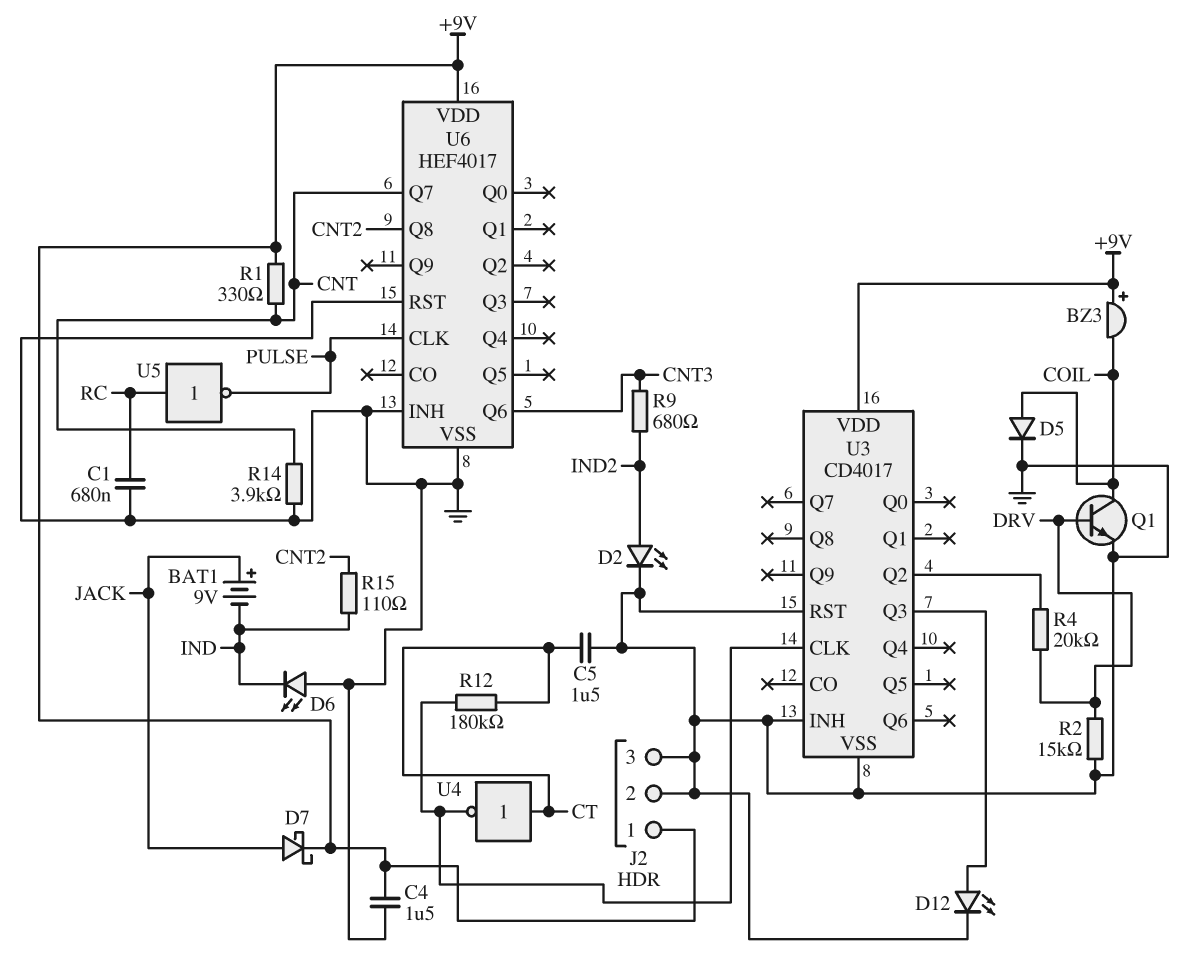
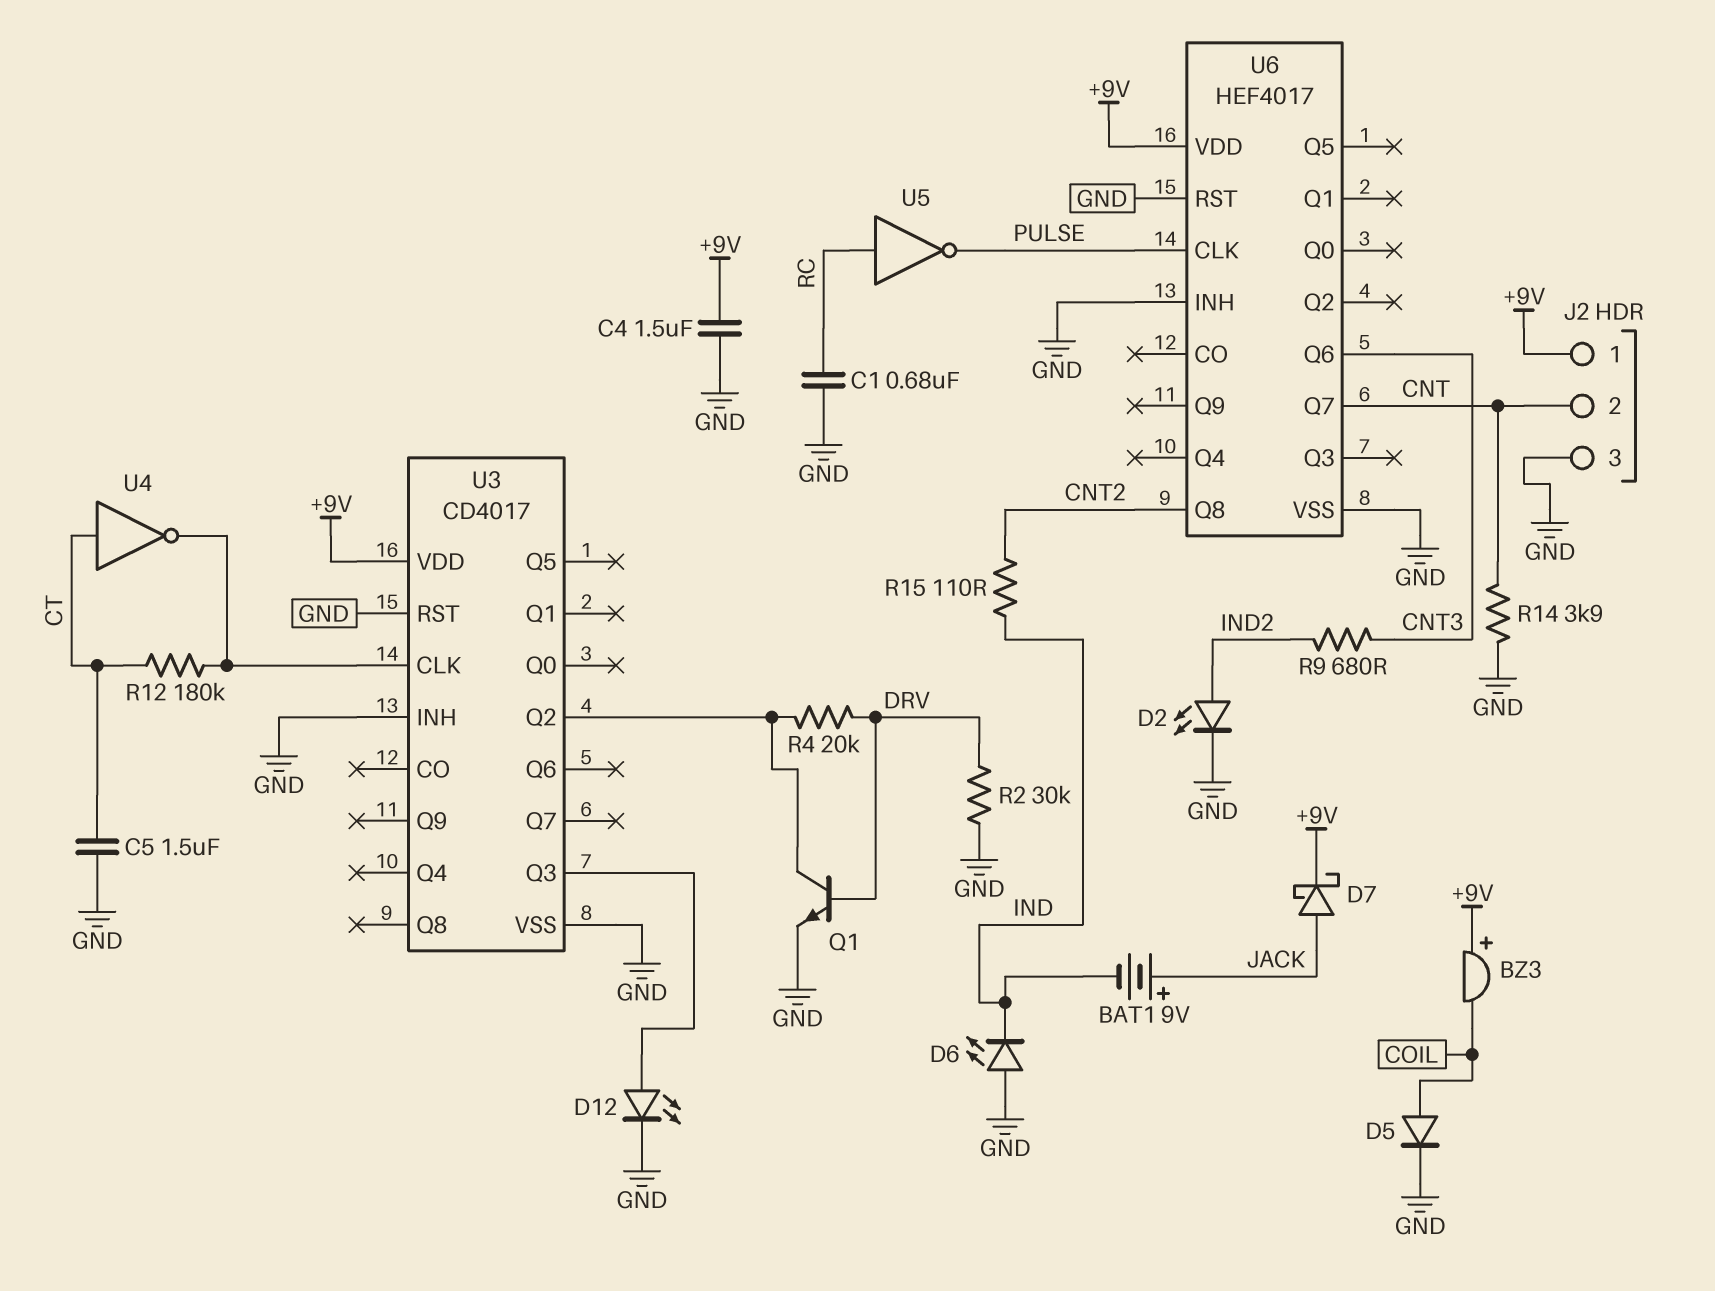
J2 pin 2: GND -> CNT
Q1: NPN (B DRV, C COIL, E GND) -> NPN (B DRV, C U3/Q2, E GND)
R1: 330 (+9V, CNT) -> none
R2: 15k (DRV, GND) -> 30k (DRV, GND)

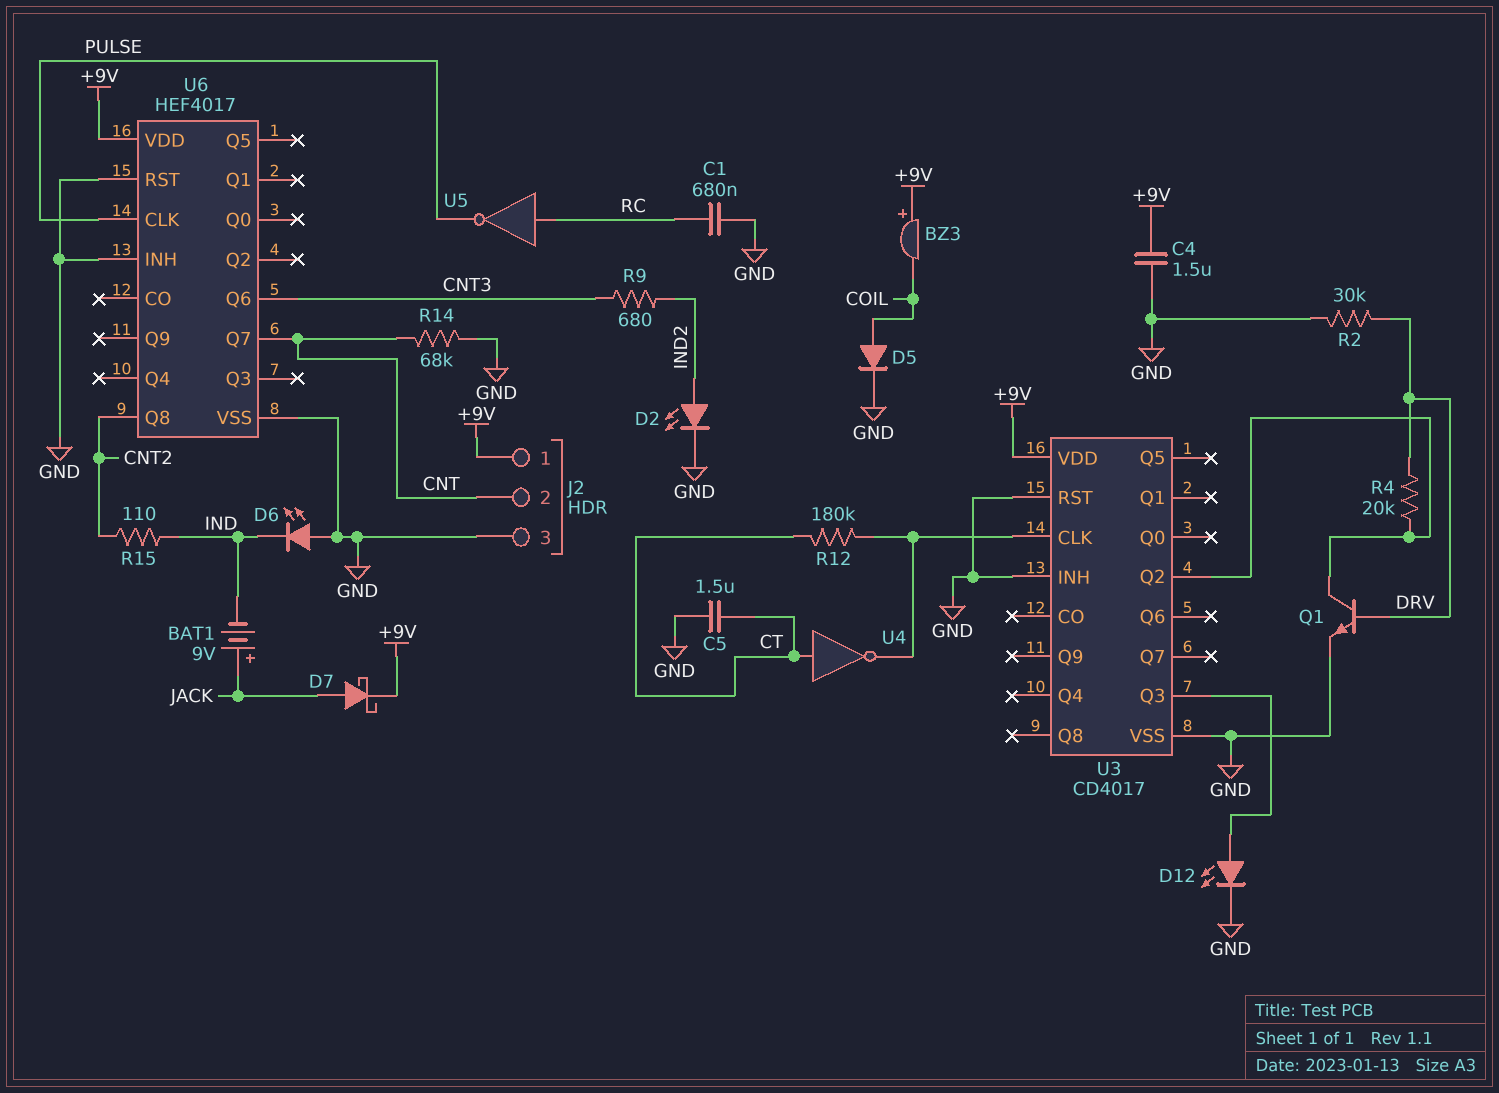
R14: 3.9k (CNT, GND) -> 68k (CNT, GND)

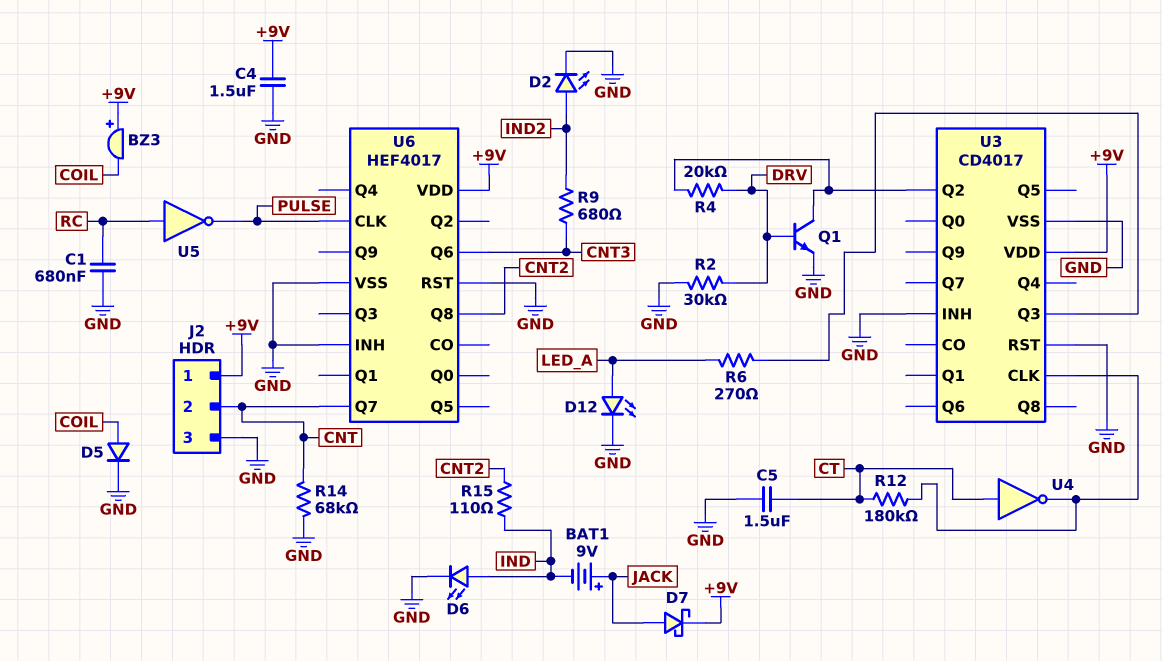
D6: LED (A GND, K IND) -> LED (A IND, K GND)
D12: LED (A U3/Q3, K GND) -> LED (A LED_A, K GND)
R6: none -> 270 (LED_A, U3/Q3)

